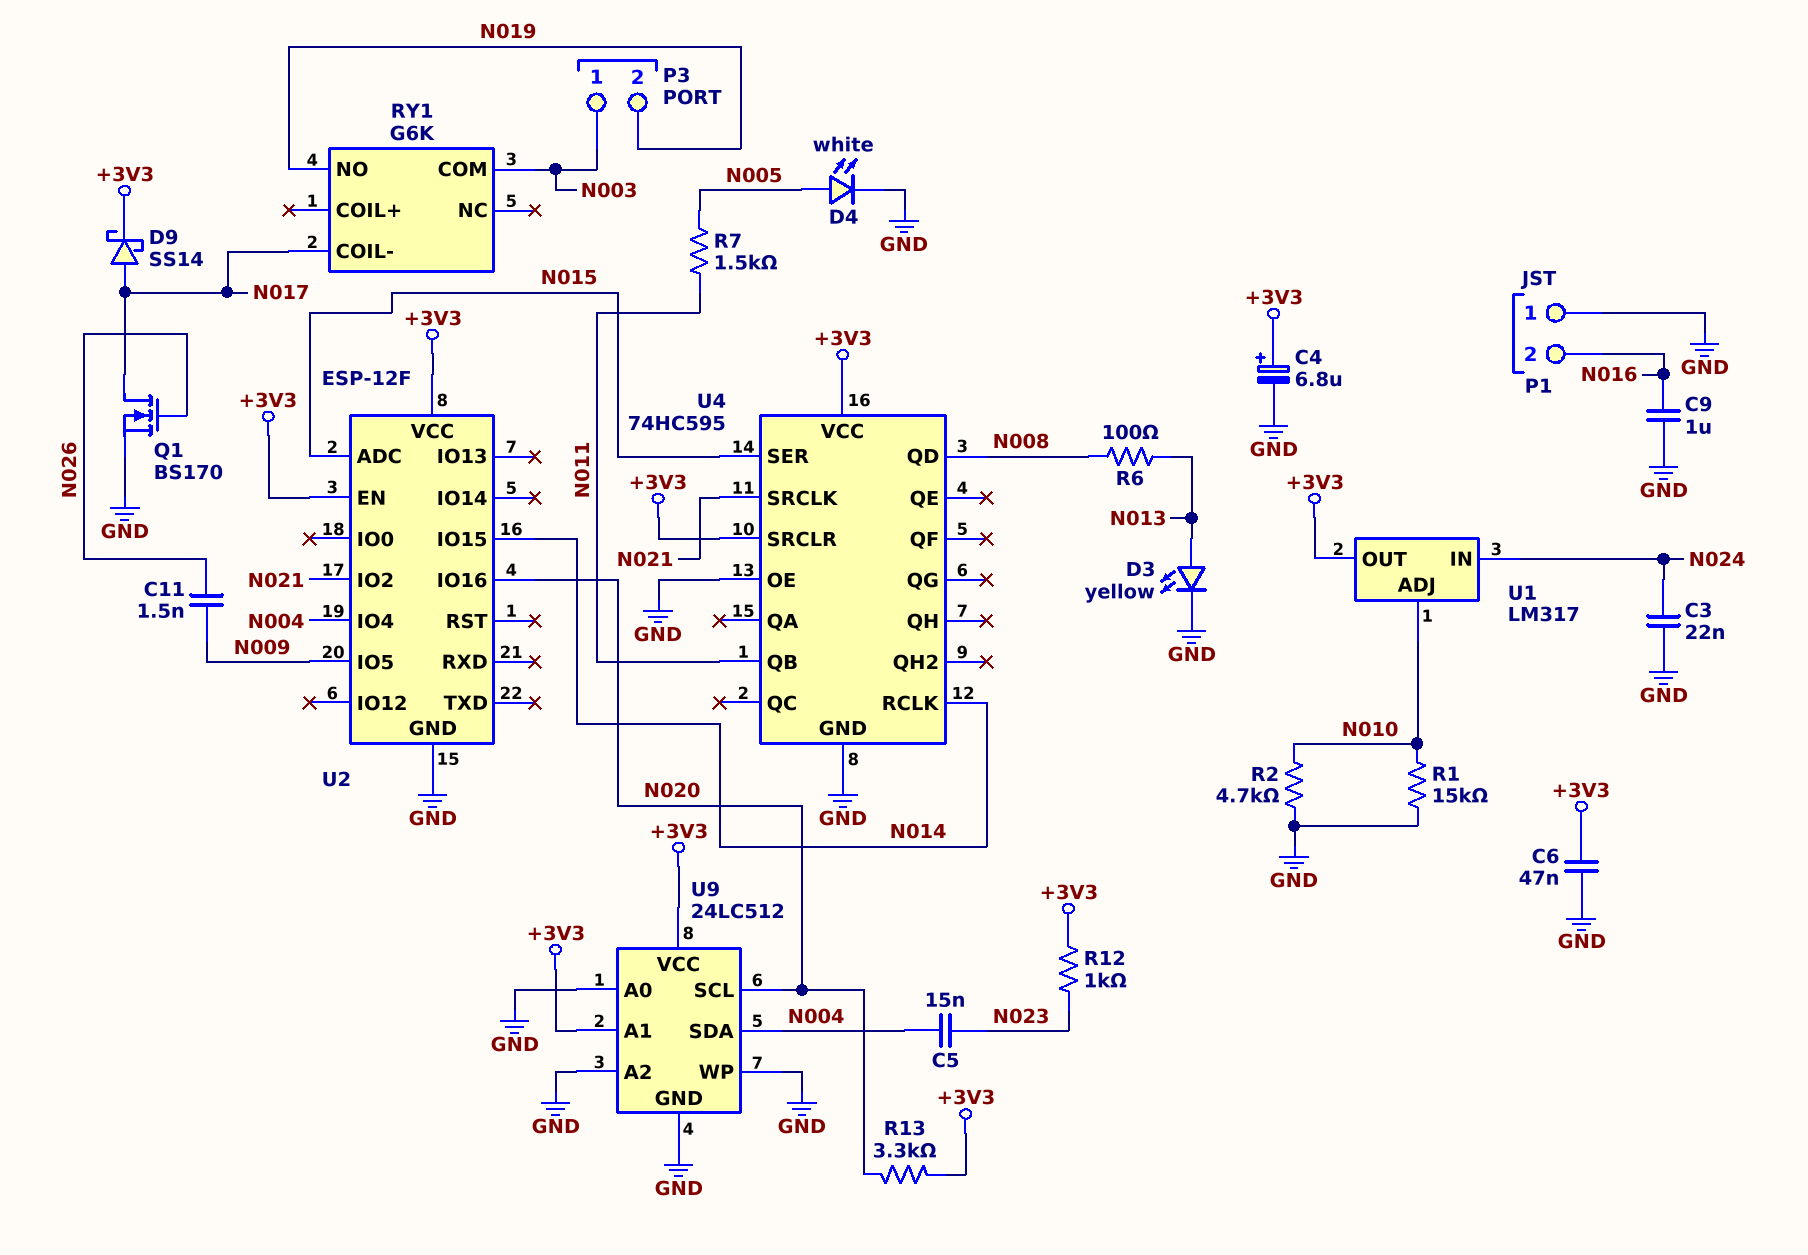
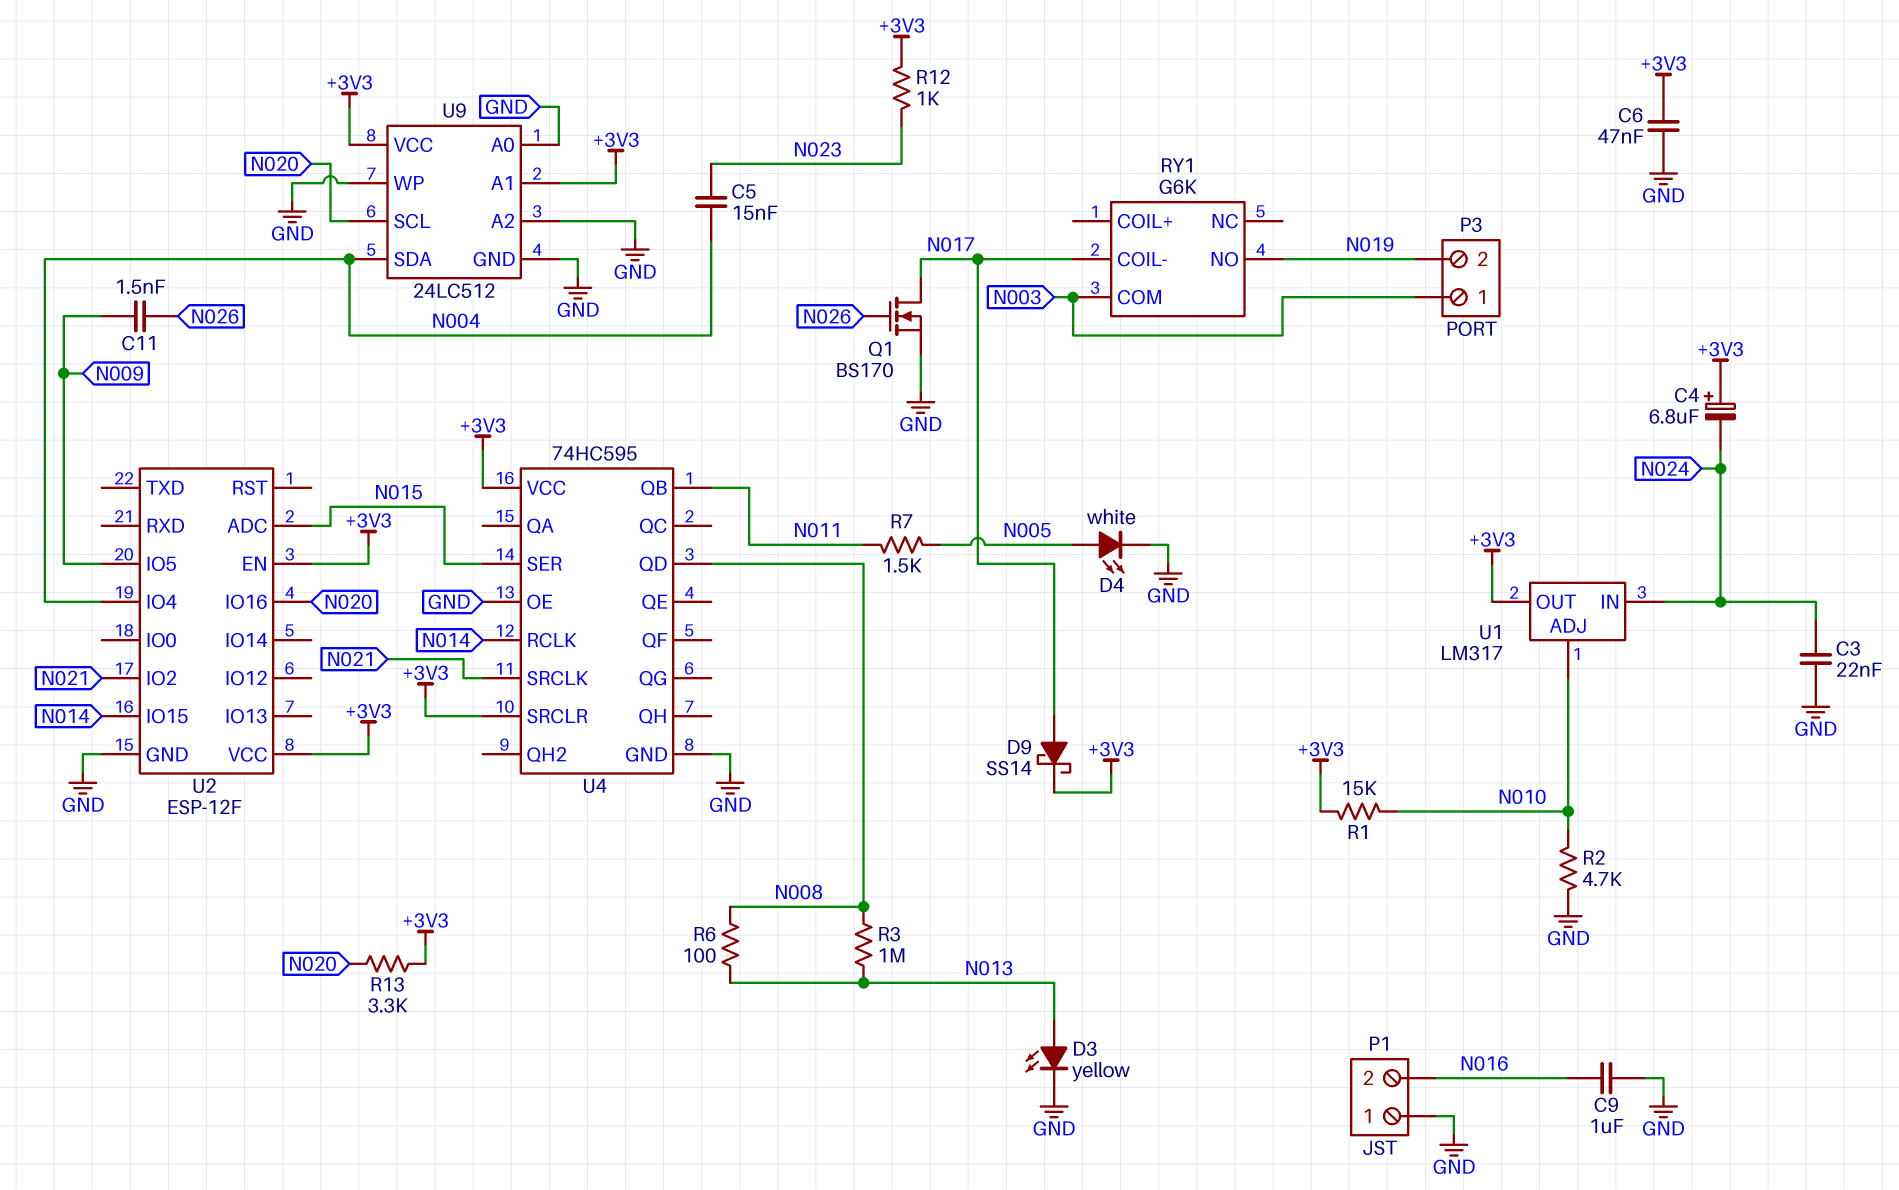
C4: 6.8uF (plus +3V3, minus GND) -> 6.8uF (plus +3V3, minus N024)
R1: 15k (GND, N010) -> 15k (+3V3, N010)
R3: none -> 1M (N008, N013)

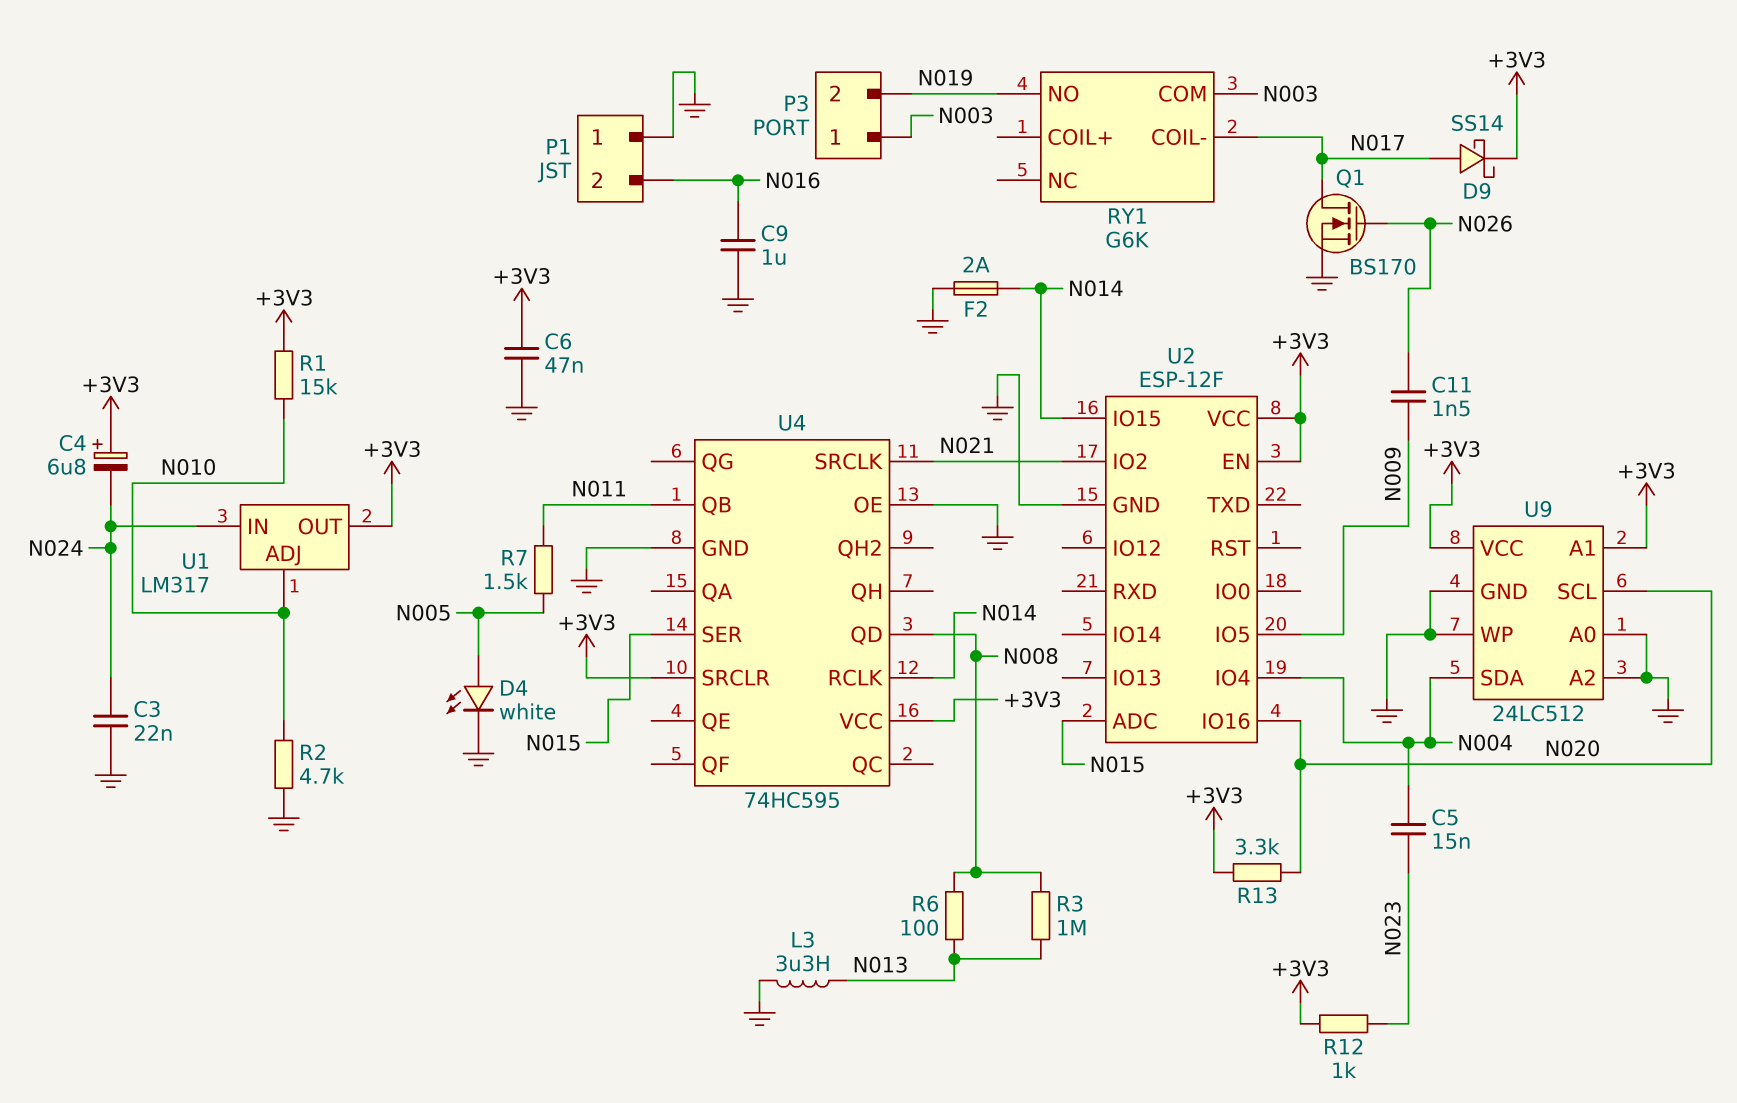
D3: LED yellow (A N013, K GND) -> none
F2: none -> 2A (GND, N014)
L3: none -> 3.3uH (GND, N013)

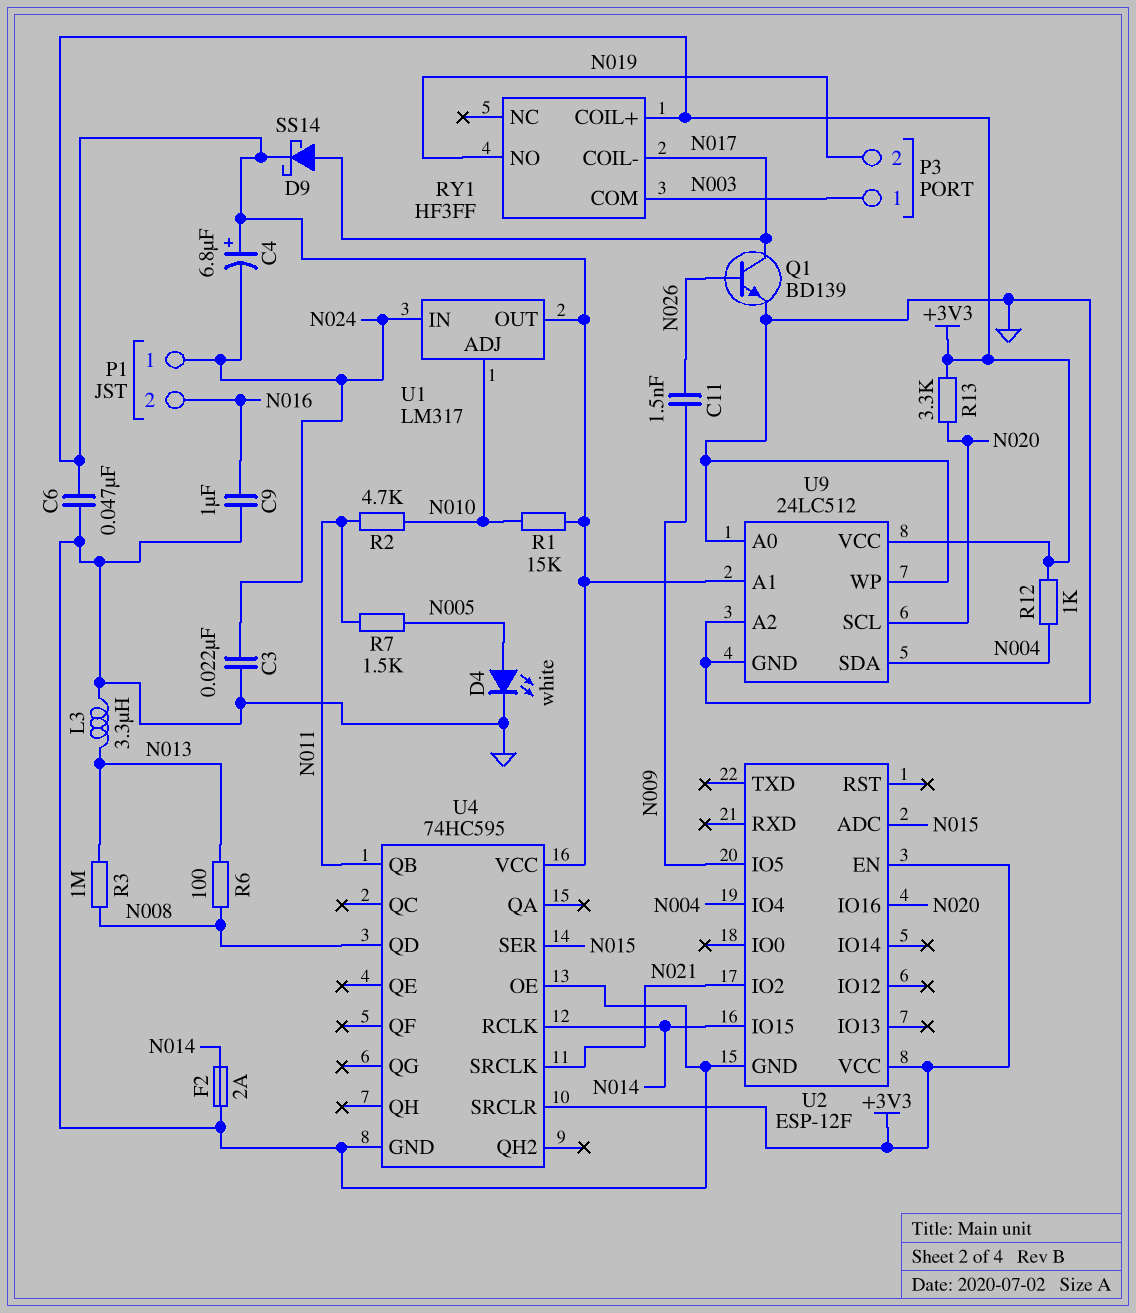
C5: 15nF (N004, N023) -> none
P1 pin 1: GND -> N024
Q1: NMOS BS170 (G N026, D N017, S GND) -> NPN BD139 (B N026, C N017, E GND)
R2: 4.7k (GND, N010) -> 4.7k (N010, N011)
R12: 1k (+3V3, N023) -> 1k (+3V3, N004)
RY1: G6K -> HF3FF
RY1 pin COIL+: none -> +3V3

